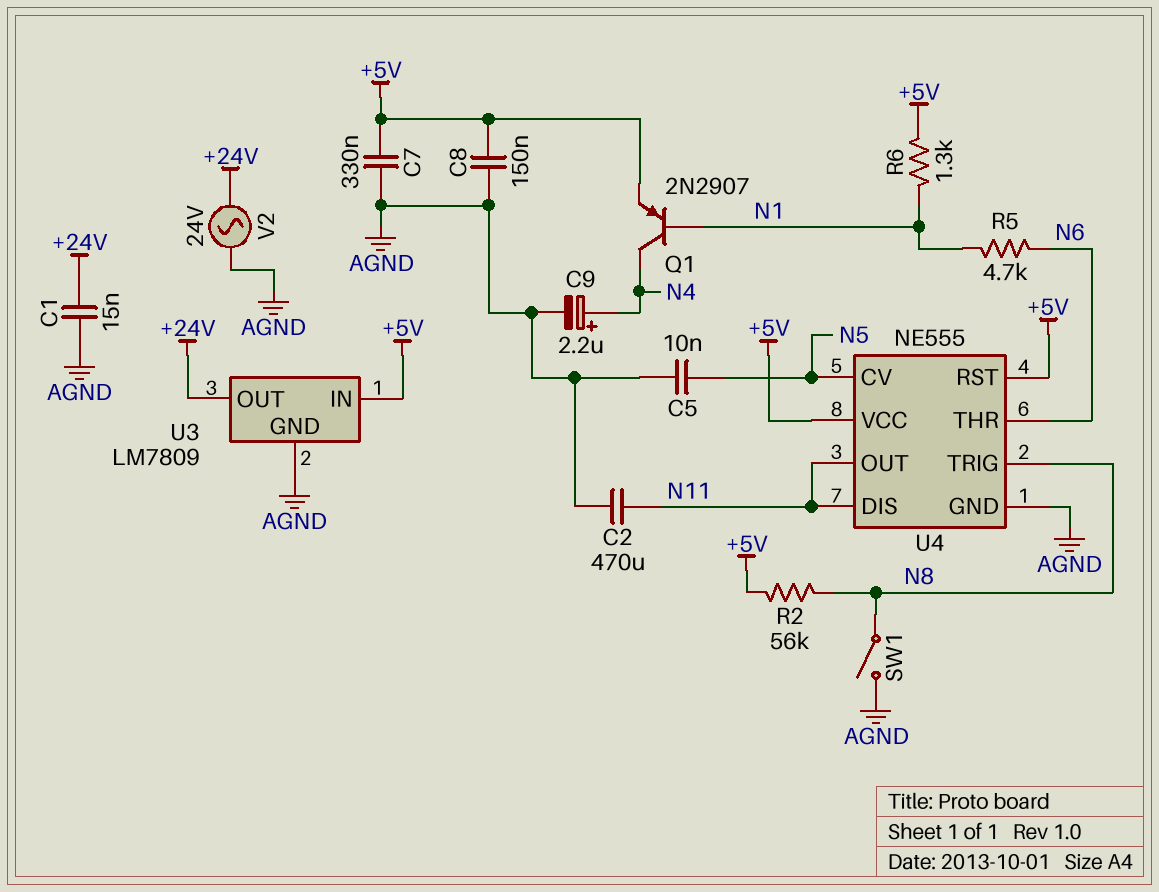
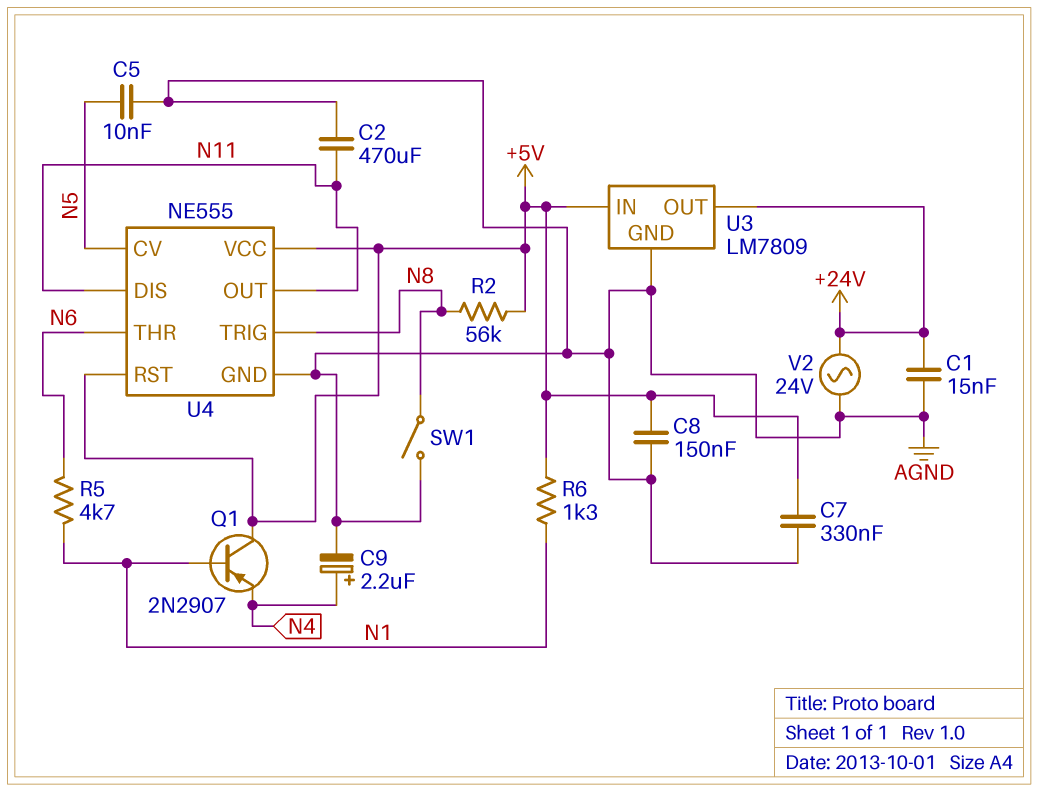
Q1: PNP 2N2907 (B N1, C N4, E +5V) -> PNP 2N2907 (B N1, C +5V, E N4)

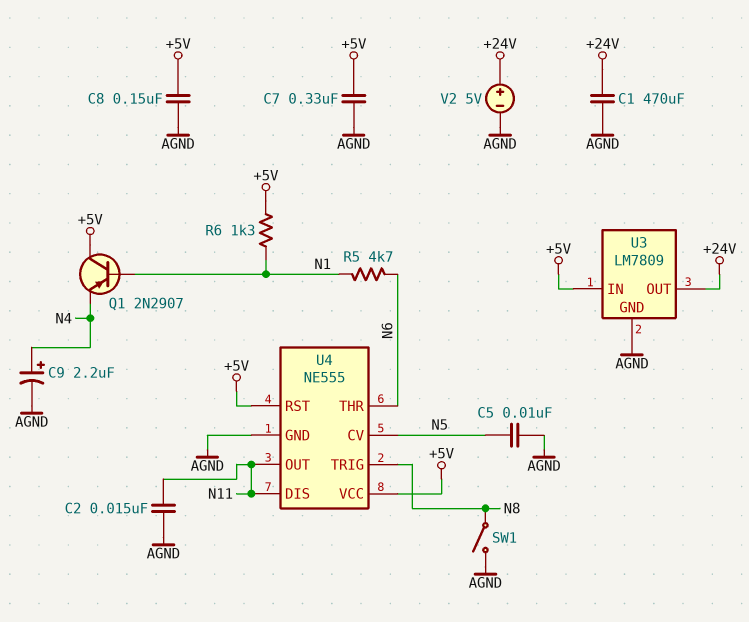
C1: 15nF (+24V, AGND) -> 470uF (+24V, AGND)
C2: 470uF (AGND, N11) -> 15nF (AGND, N11)
R2: 56k (+5V, N8) -> none
V2: AC 24V (+24V, AGND) -> 5V (plus +24V, minus AGND)

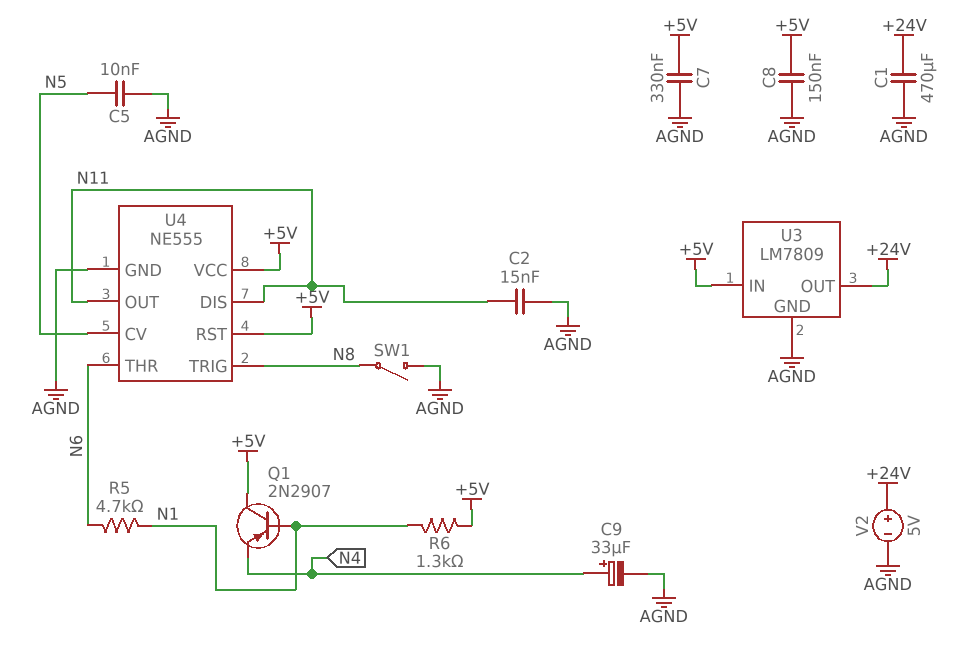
C9: 2.2uF (plus N4, minus AGND) -> 33uF (plus N4, minus AGND)

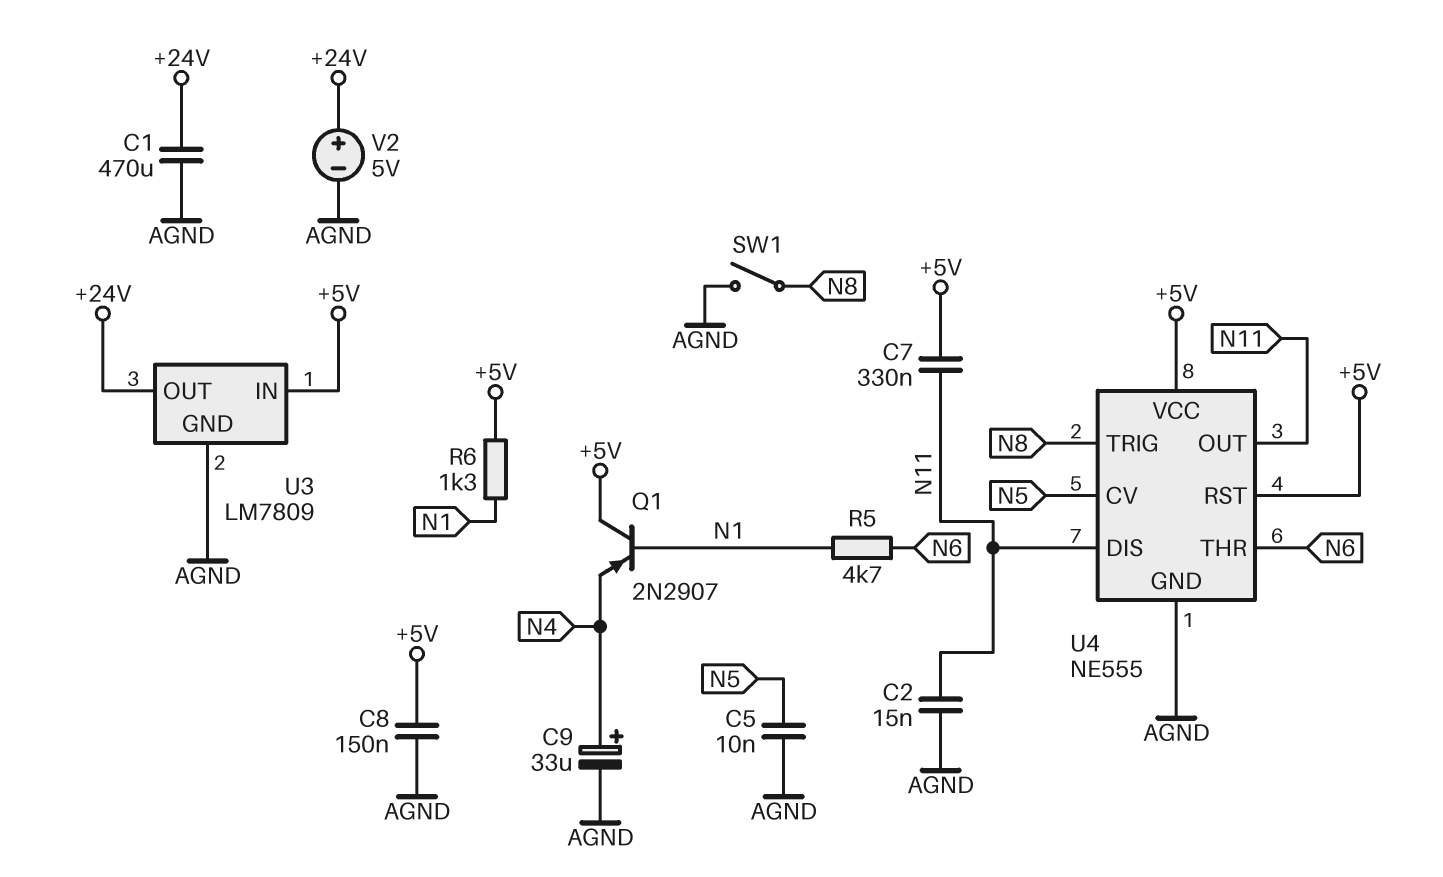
C7: 330nF (+5V, AGND) -> 330nF (+5V, N11)

